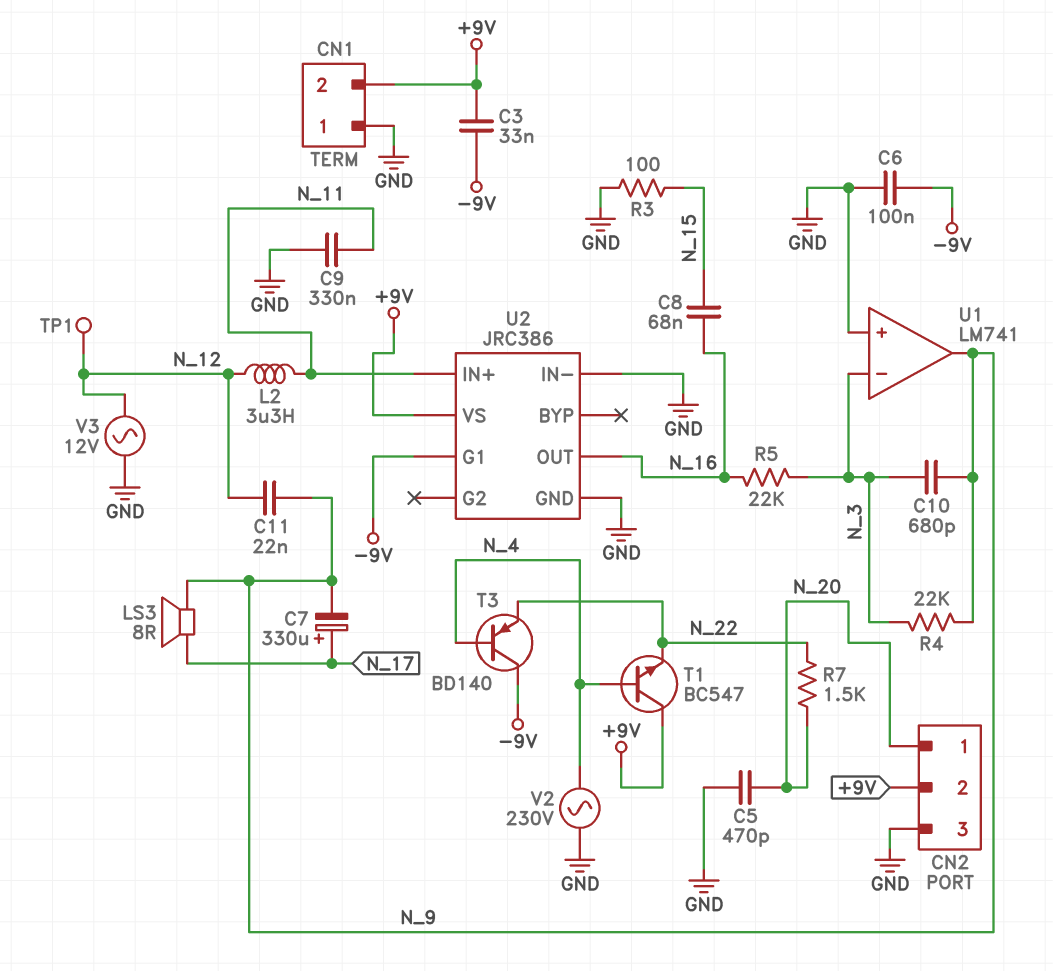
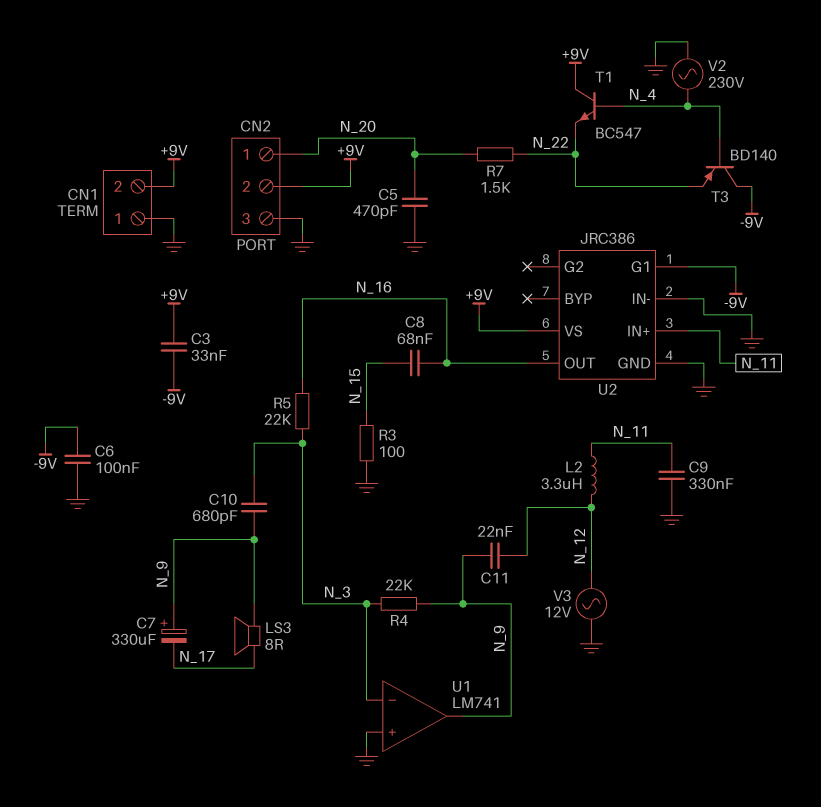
C7: 330uF (plus N_17, minus N_9) -> 330uF (plus N_9, minus N_17)
TP1: test point (N_12) -> none

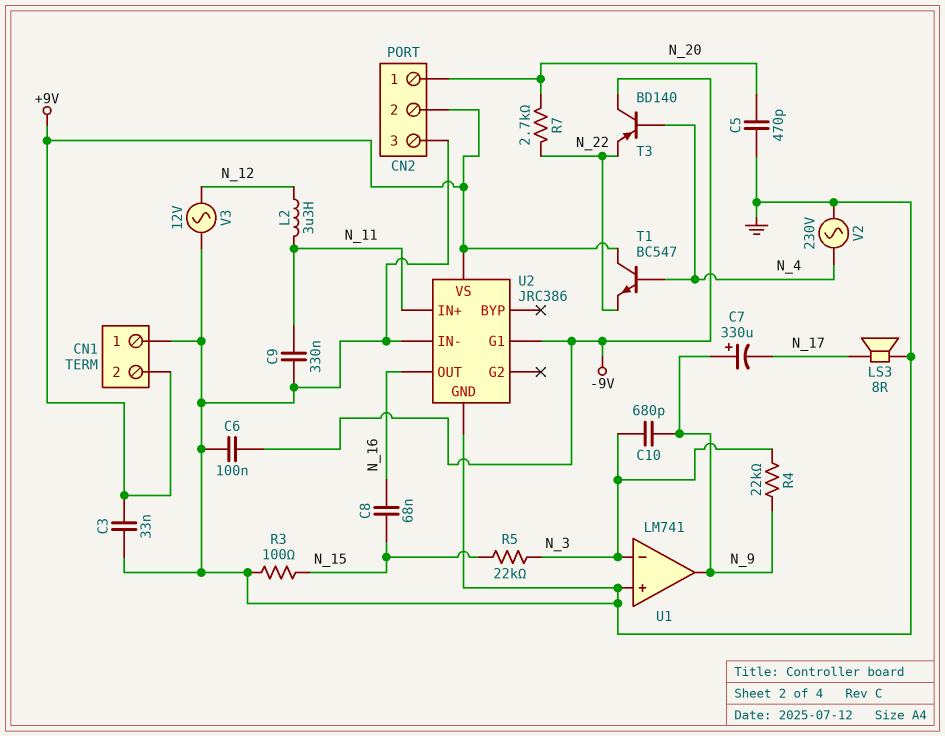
C3: 33nF (+9V, -9V) -> 33nF (+9V, GND)
C11: 22nF (N_9, N_12) -> none
LS3: speaker 8R (N_9, N_17) -> speaker 8R (GND, N_17)
R5: 22k (N_3, N_16) -> 22k (N_3, N_15)
R7: 1.5k (N_20, N_22) -> 2.7k (N_20, N_22)

